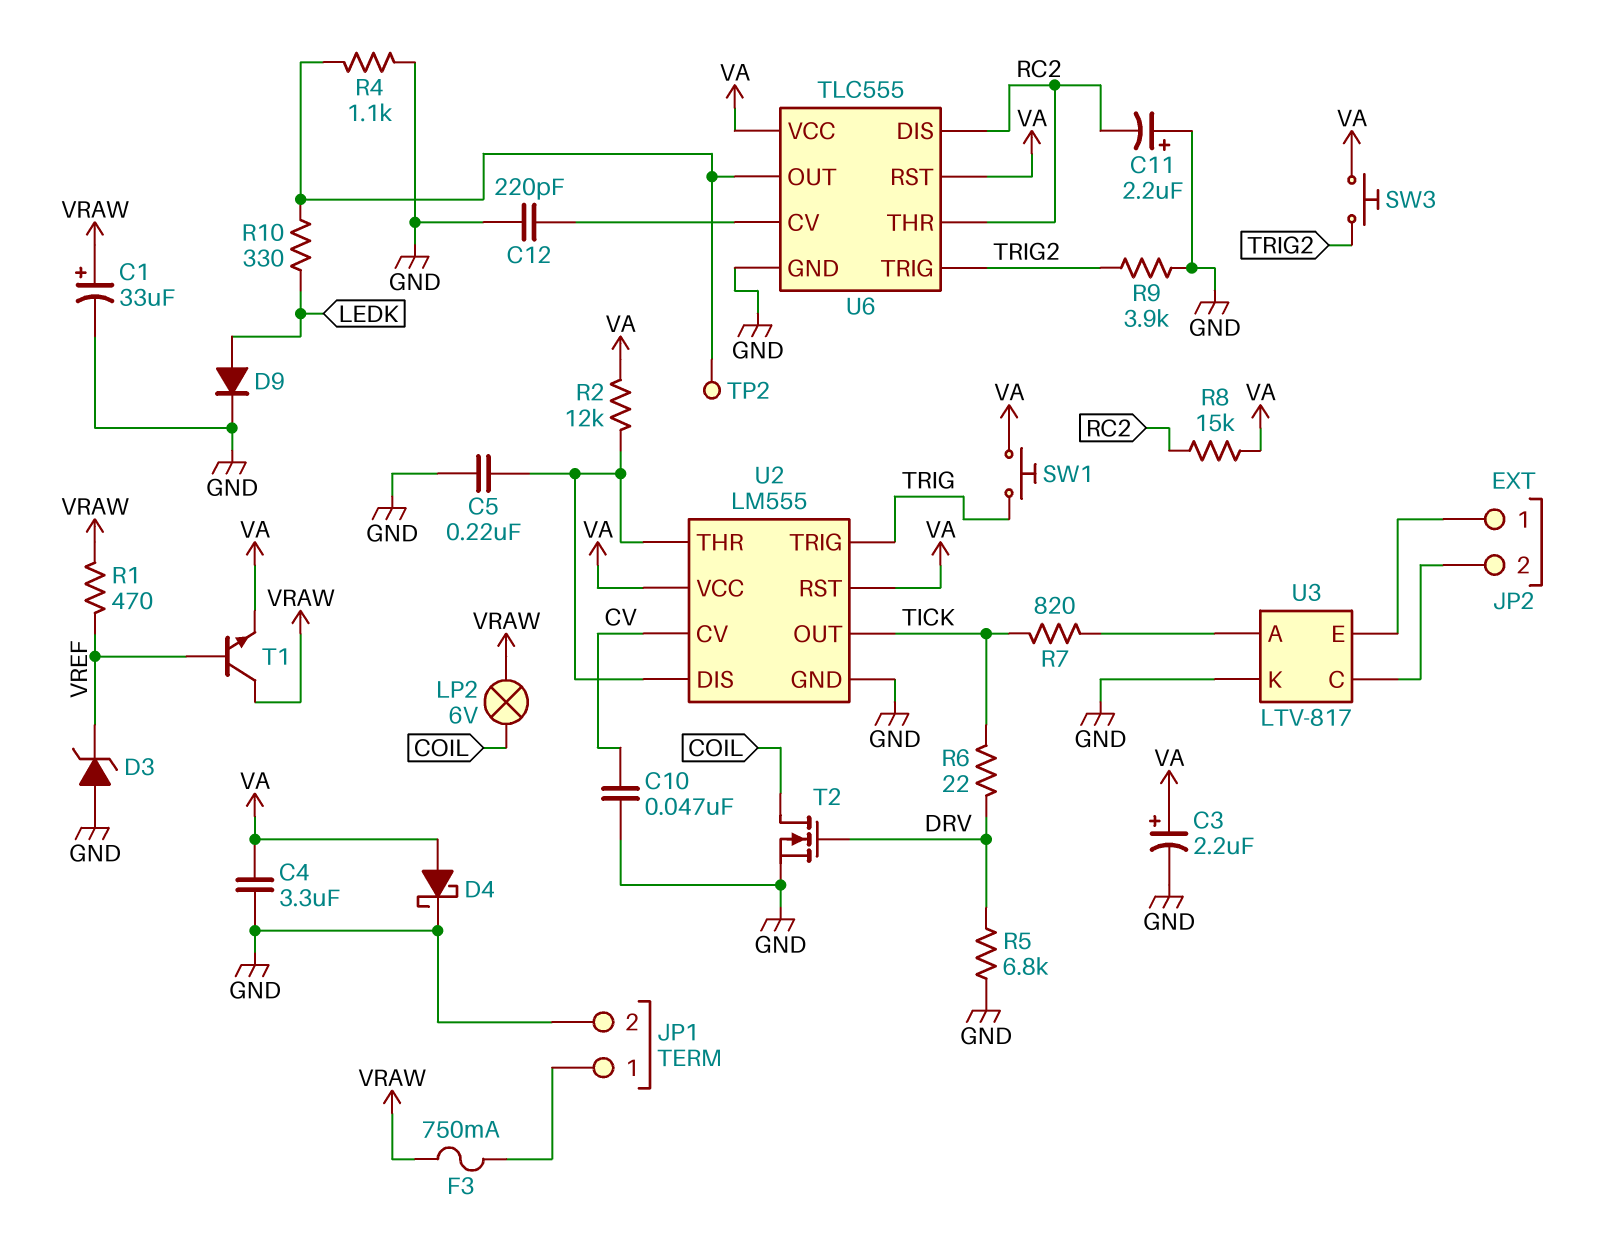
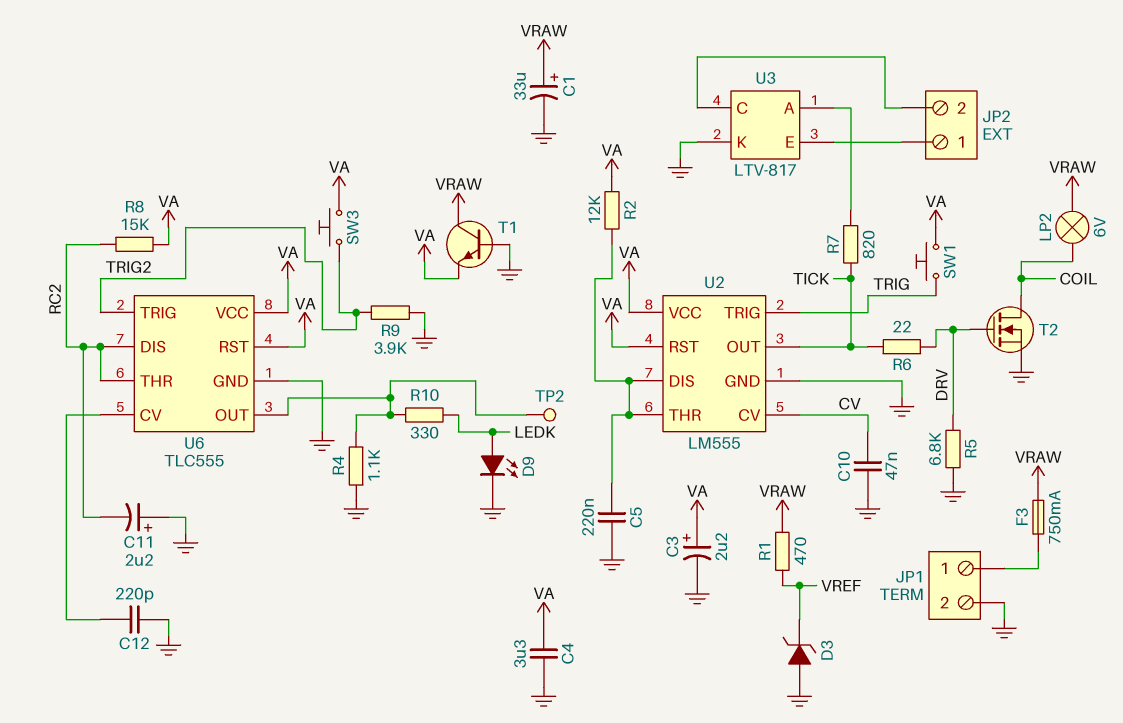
D4: schottky (A VA, K GND) -> none
D9: diode (A LEDK, K GND) -> LED (A LEDK, K GND)
T1: NPN (B VREF, C VRAW, E VA) -> NPN (B GND, C VRAW, E VA)

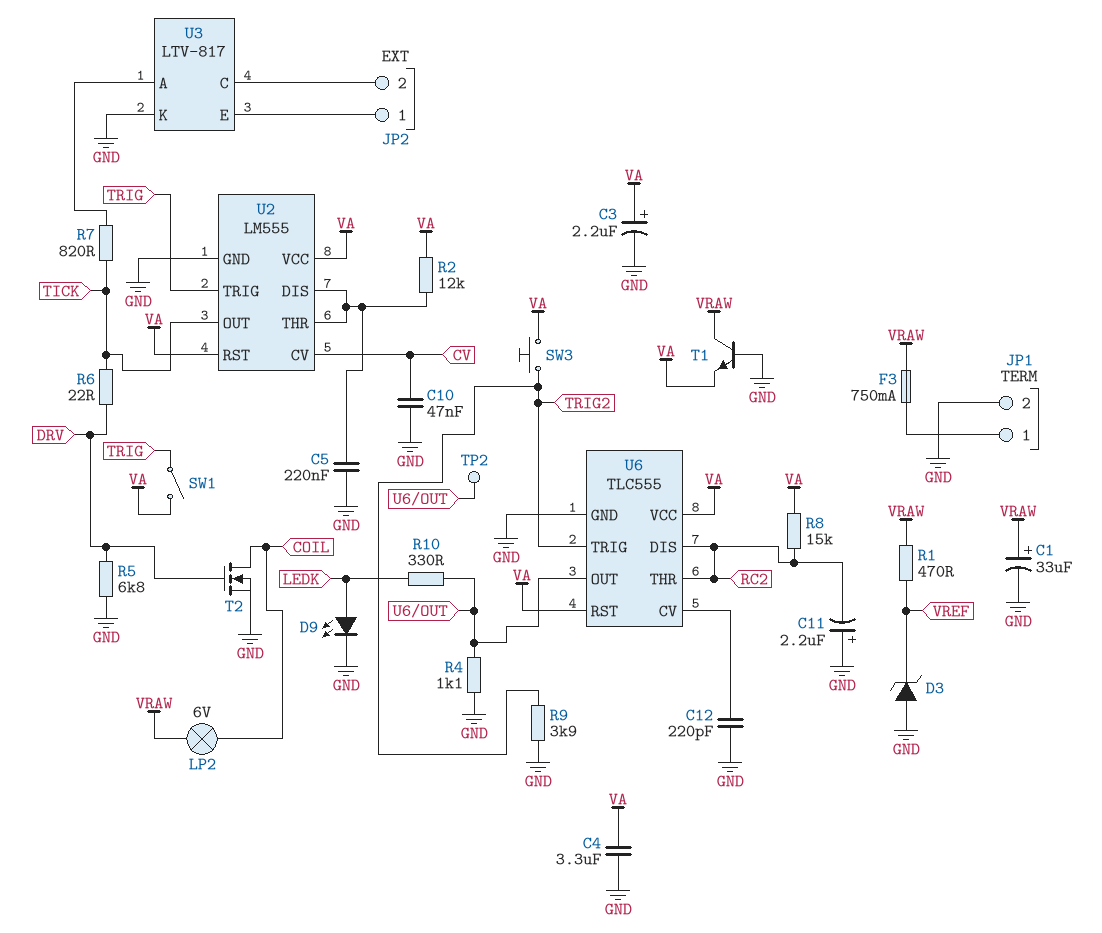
SW1: button (TRIG, VA) -> switch (TRIG, VA)

